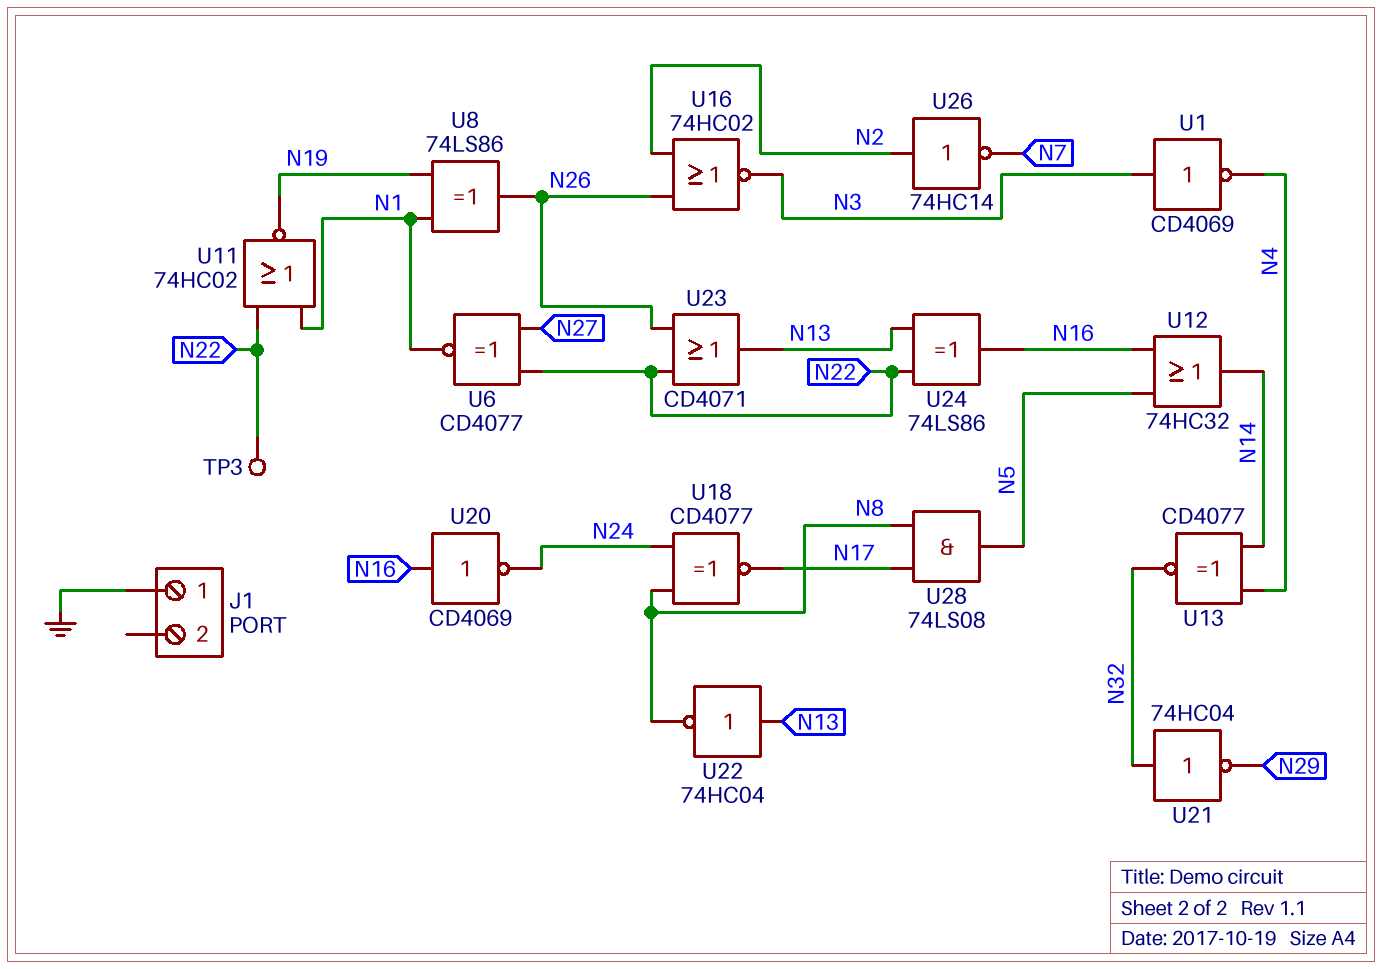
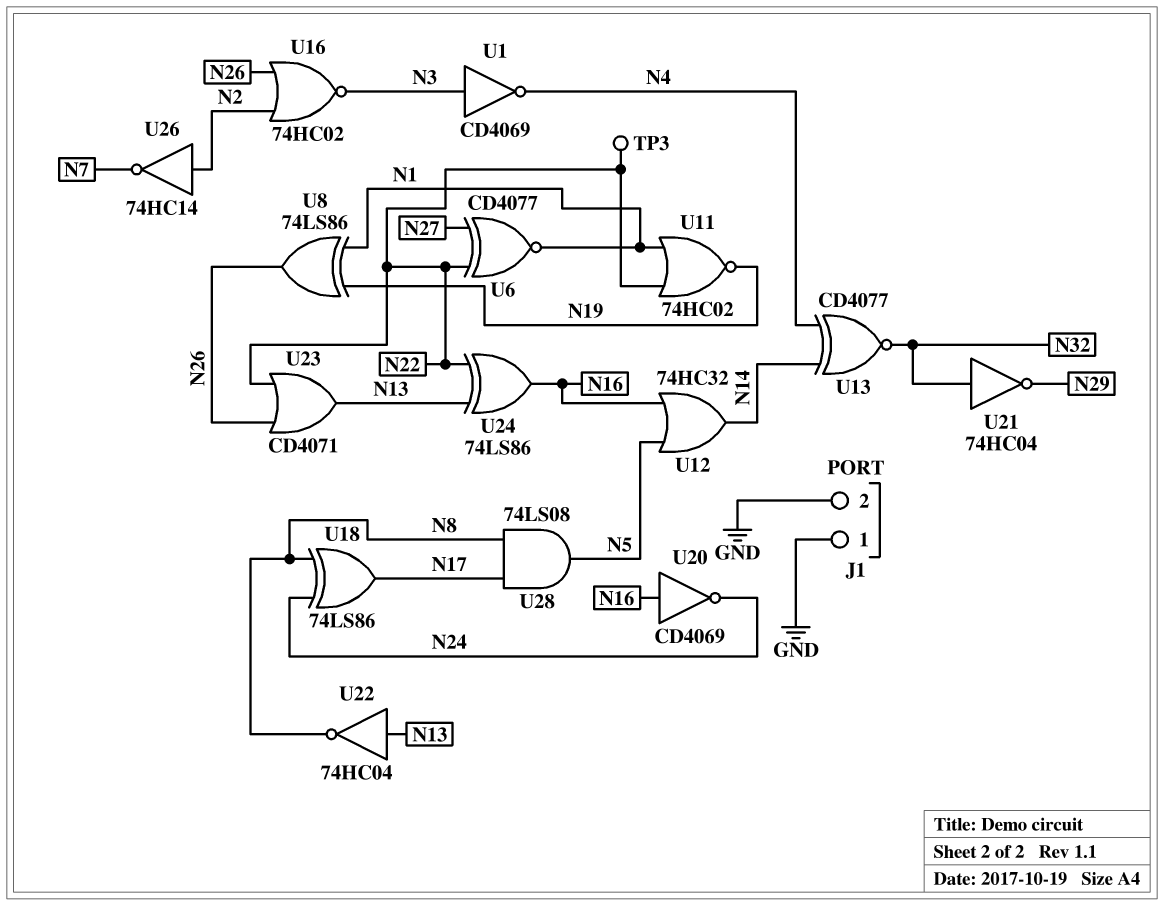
J1 pin 2: none -> GND
U18: XNOR CD4077 (in N8, in N24, out N17) -> XOR 74LS86 (in N8, in N24, out N17)

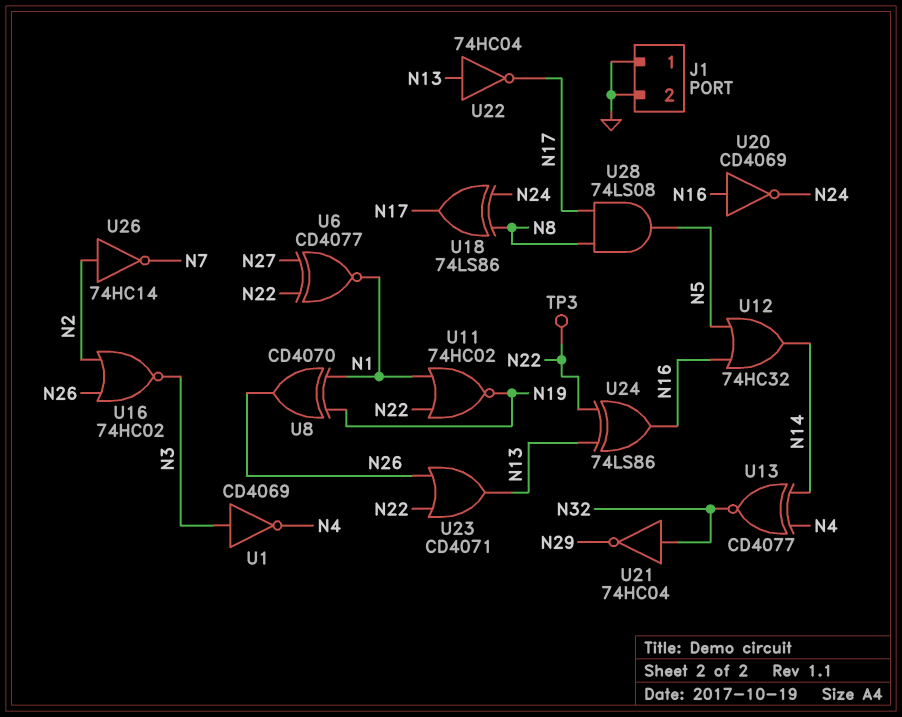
U8: XOR 74LS86 (in N1, in N19, out N26) -> XOR CD4070 (in N1, in N19, out N26)
U22: NOT 74HC04 (in N13, out N8) -> NOT 74HC04 (in N13, out N17)

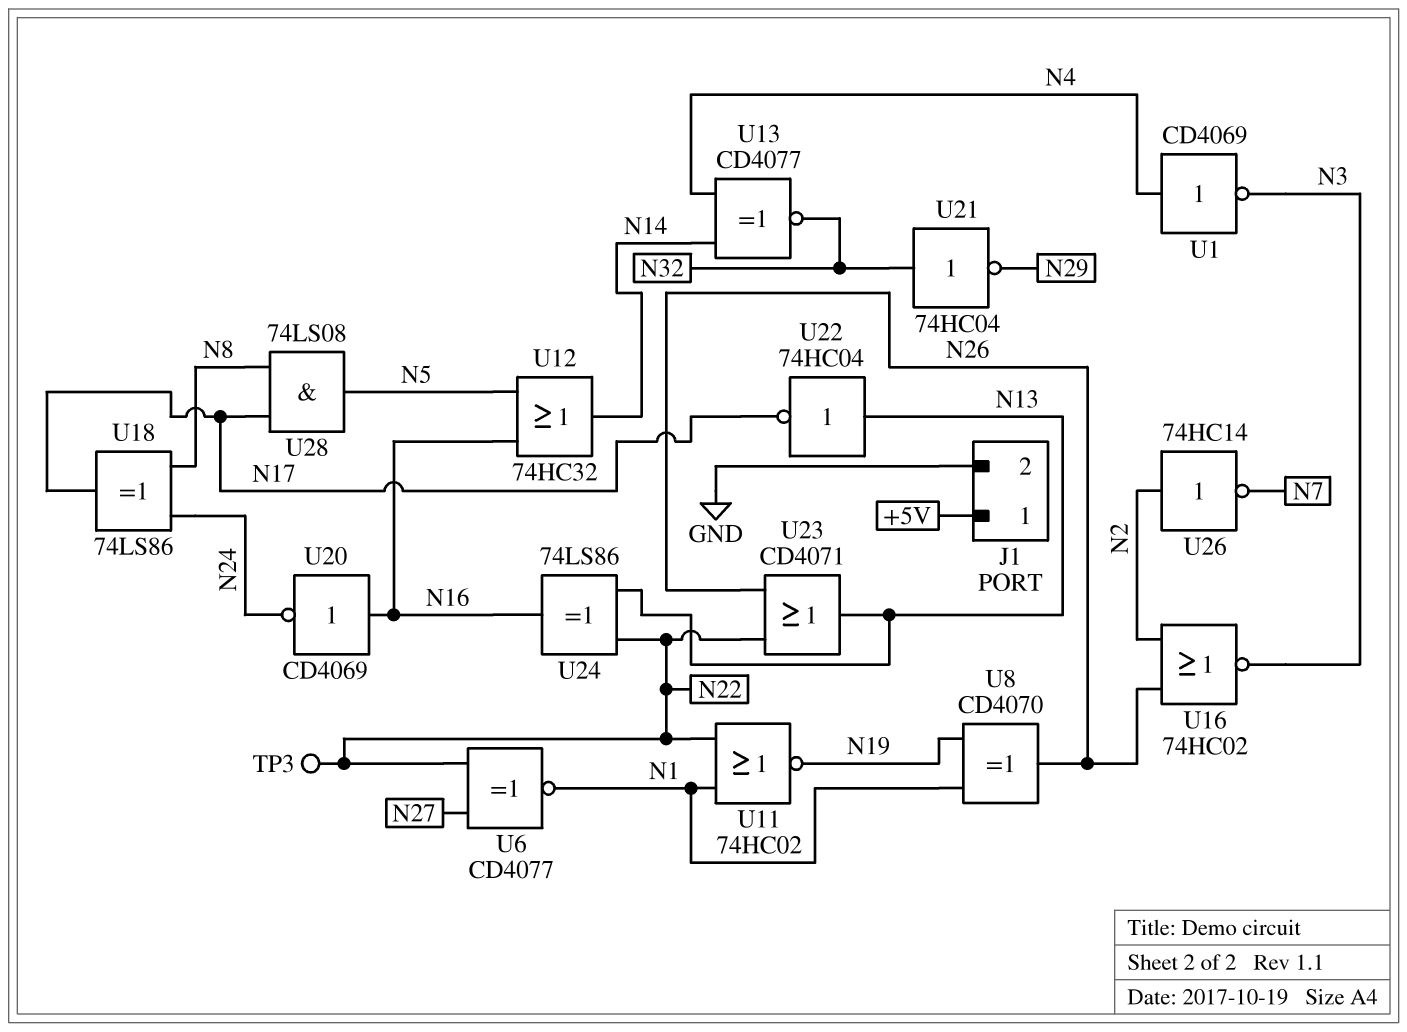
J1 pin 1: GND -> +5V
U1: NOT CD4069 (in N3, out N4) -> NOT CD4069 (in N4, out N3)

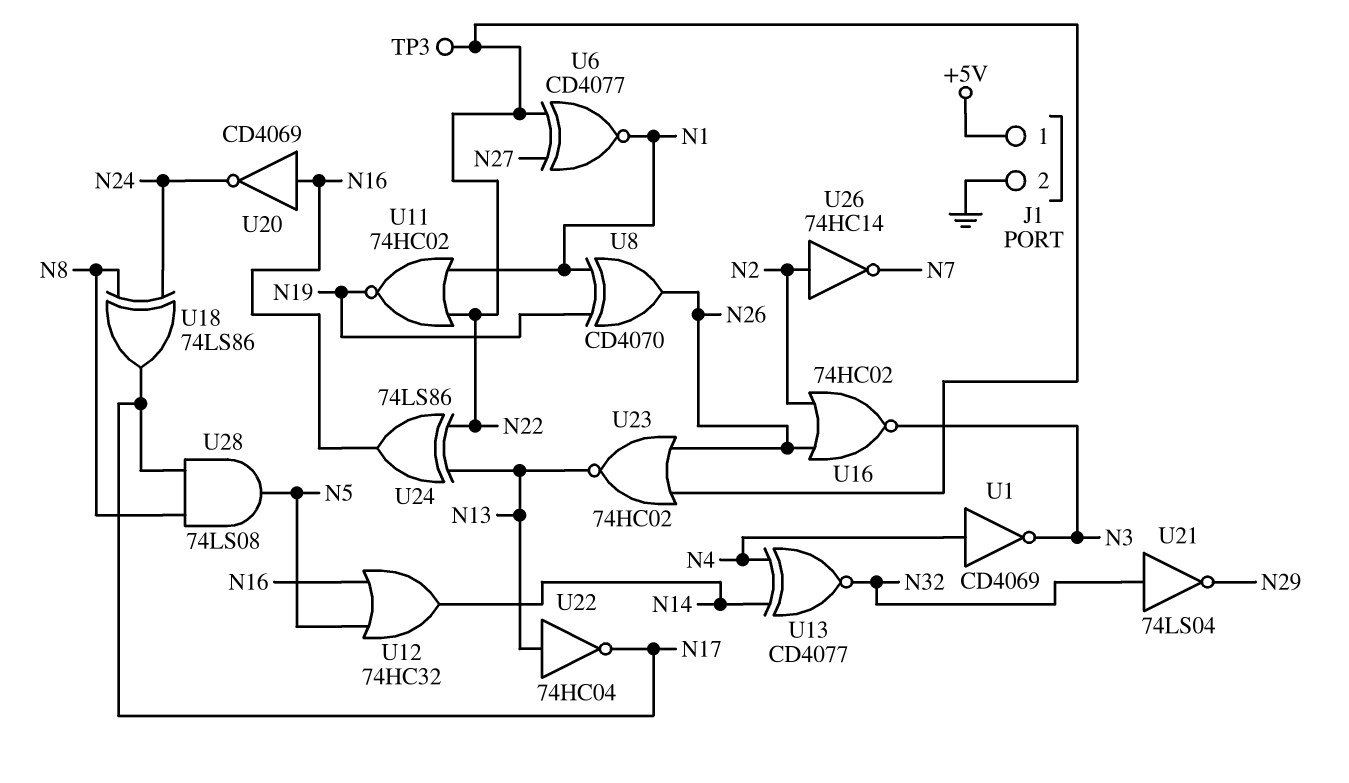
U21: NOT 74HC04 (in N32, out N29) -> NOT 74LS04 (in N32, out N29)
U23: OR CD4071 (in N22, in N26, out N13) -> NOR 74HC02 (in N22, in N26, out N13)

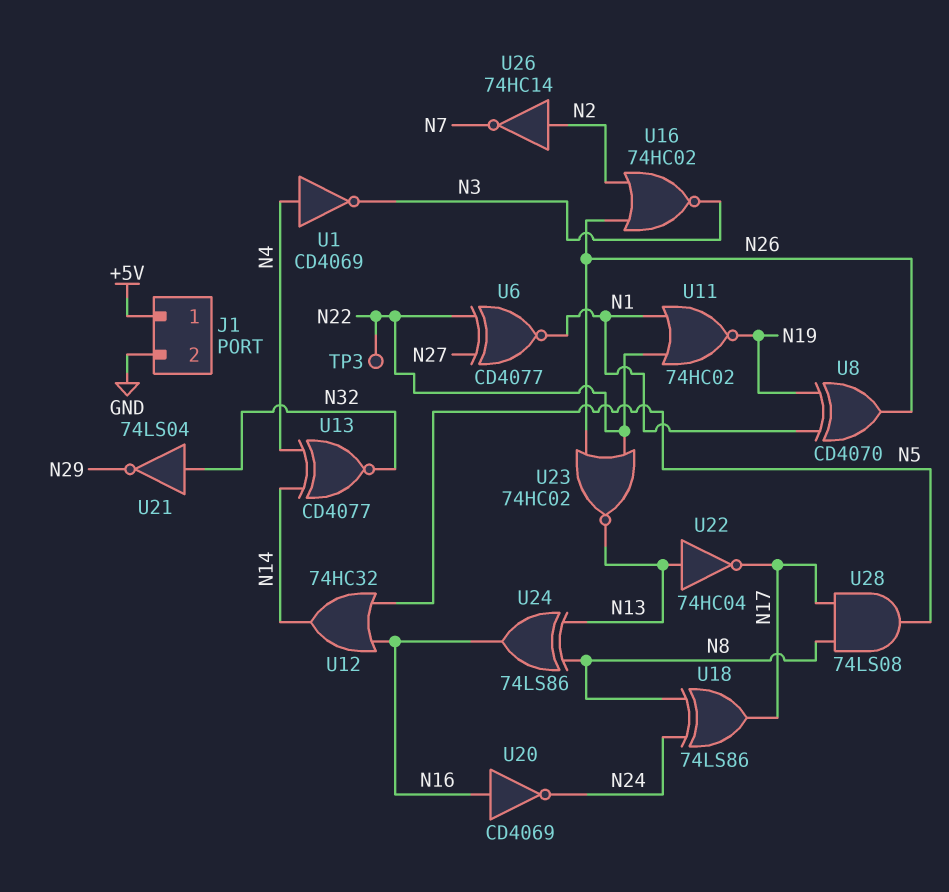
U24: XOR 74LS86 (in N13, in N22, out N16) -> XOR 74LS86 (in N8, in N13, out N16)

